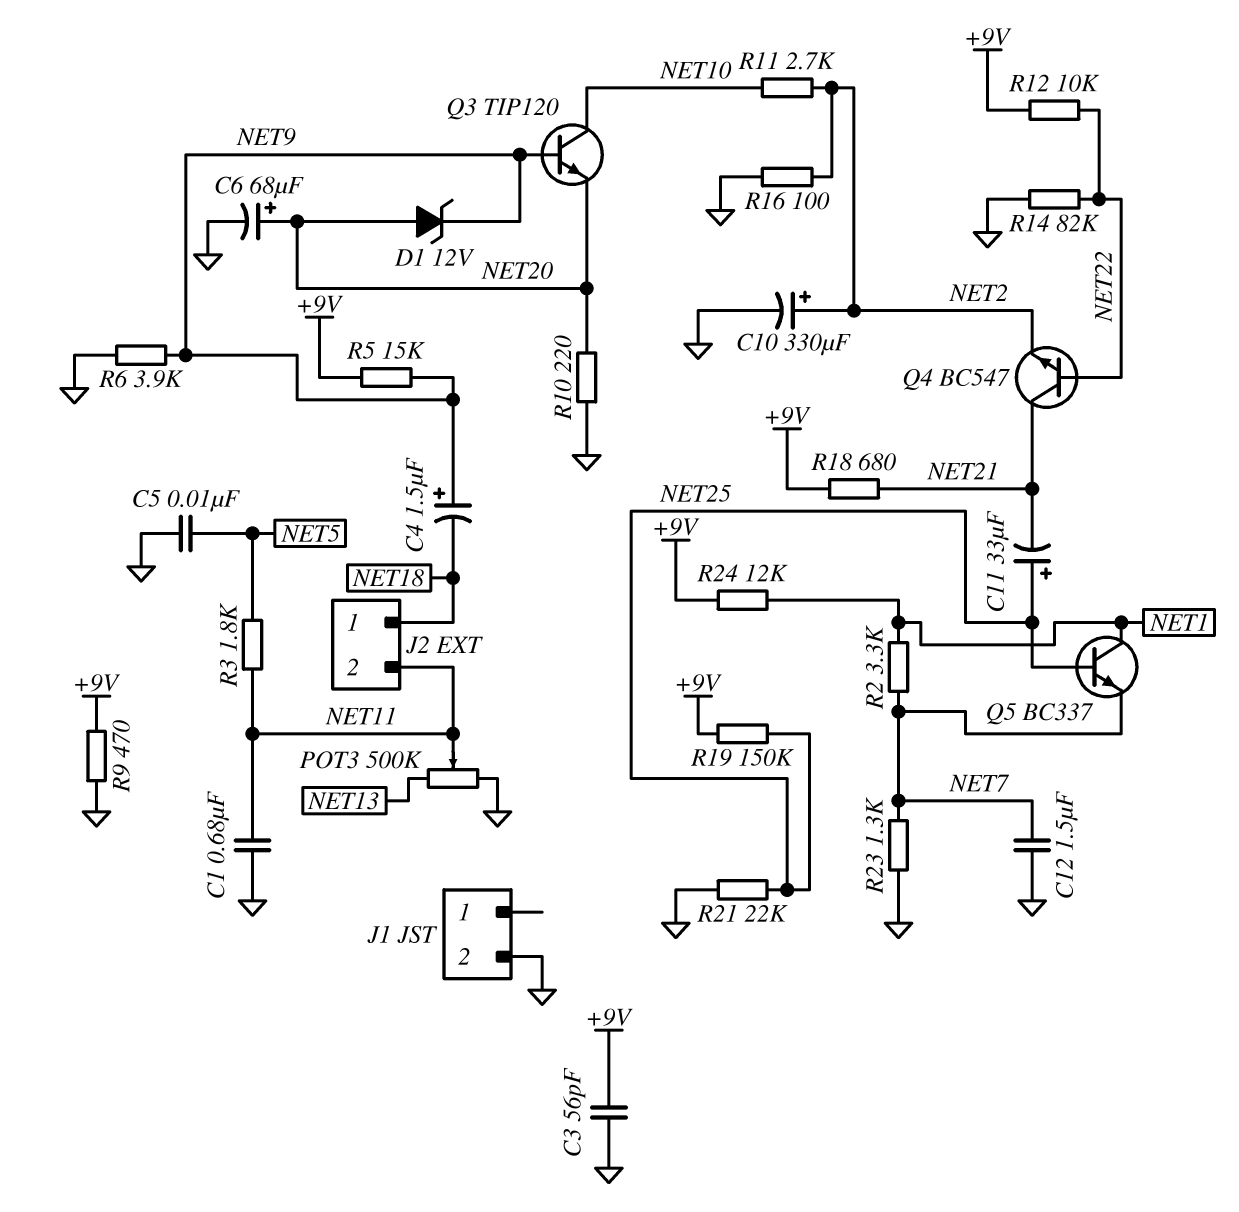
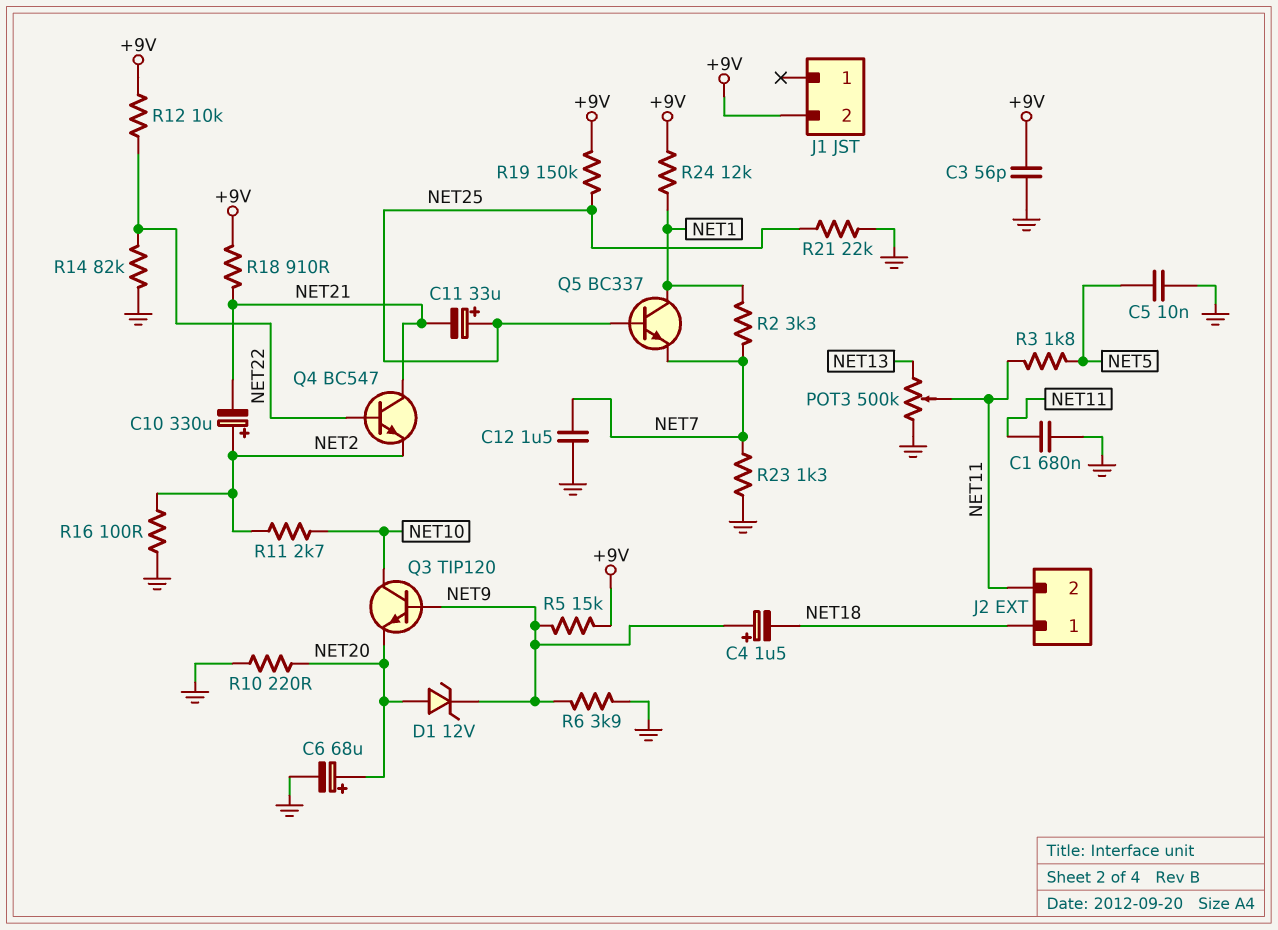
C10: 330uF (plus NET2, minus GND) -> 330uF (plus NET2, minus NET21)
J1 pin 2: GND -> +9V
R9: 470 (+9V, GND) -> none
R18: 680 (+9V, NET21) -> 910 (+9V, NET21)

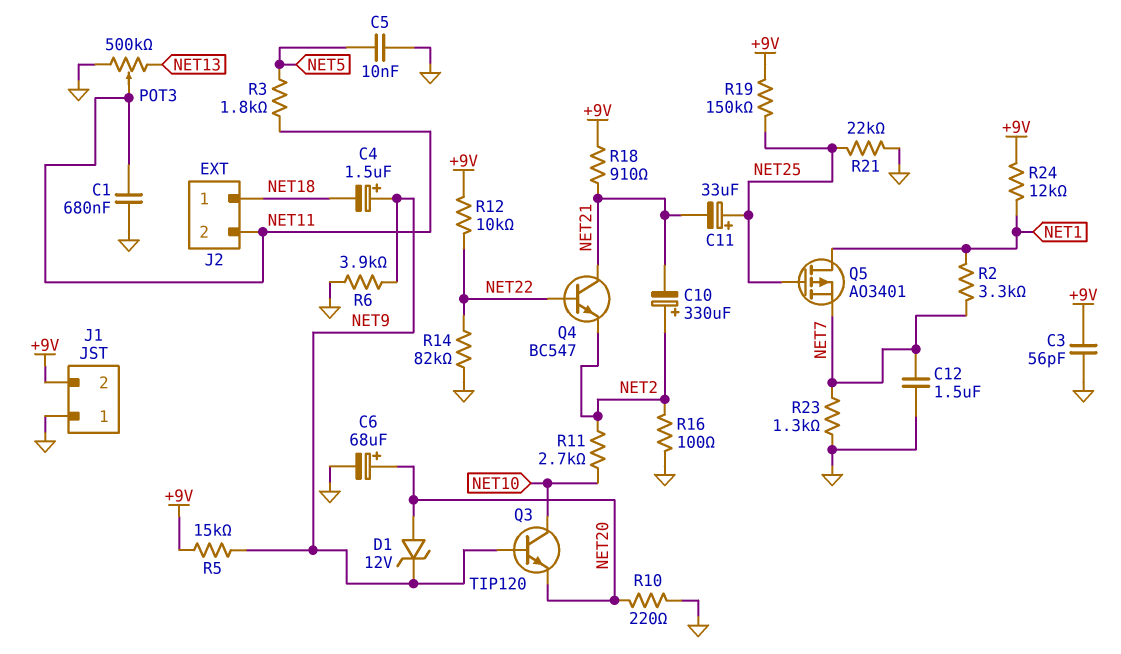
J1 pin 1: none -> GND
Q5: NPN BC337 (B NET25, C NET1, E NET7) -> PMOS AO3401 (G NET25, D NET1, S NET7)

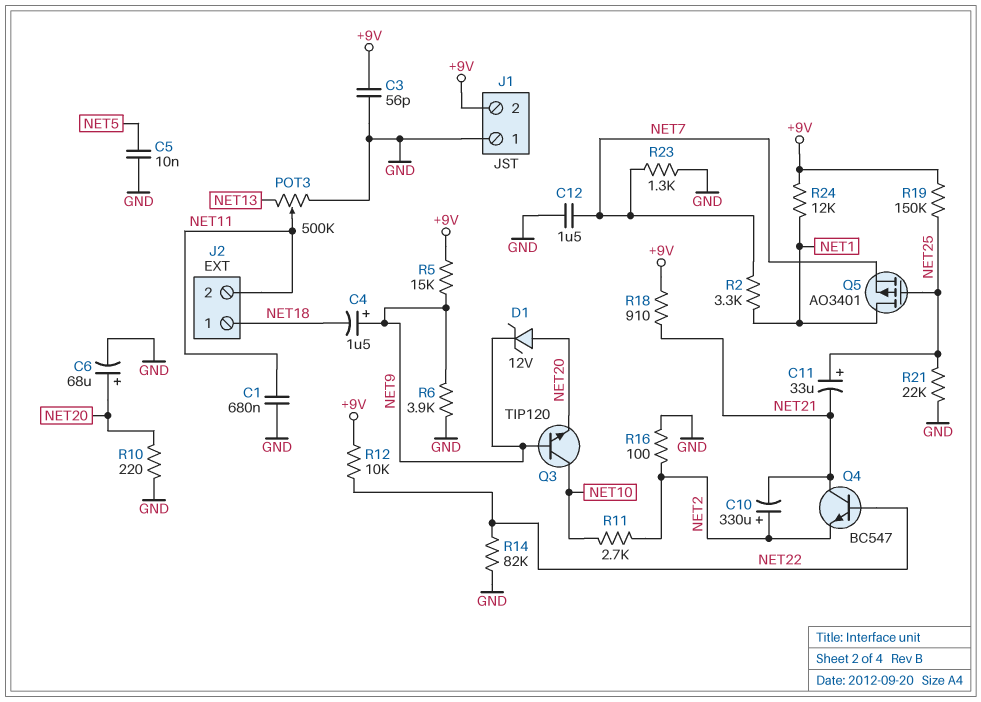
R3: 1.8k (NET5, NET11) -> none

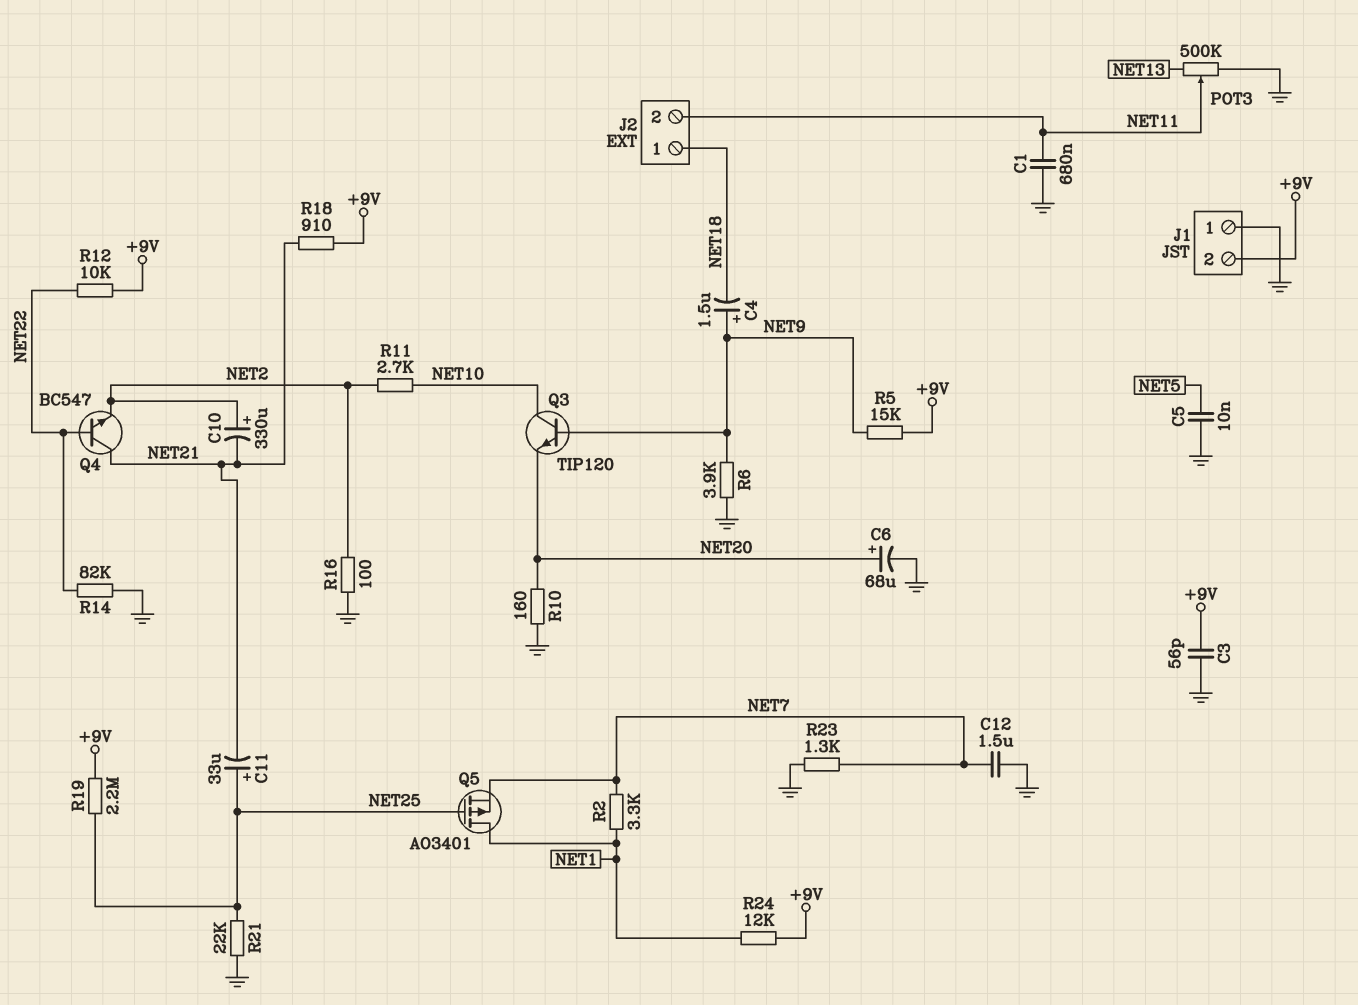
D1: zener 12V (A NET20, K NET9) -> none
R10: 220 (GND, NET20) -> 160 (GND, NET20)
R19: 150k (+9V, NET25) -> 2.2M (+9V, NET25)

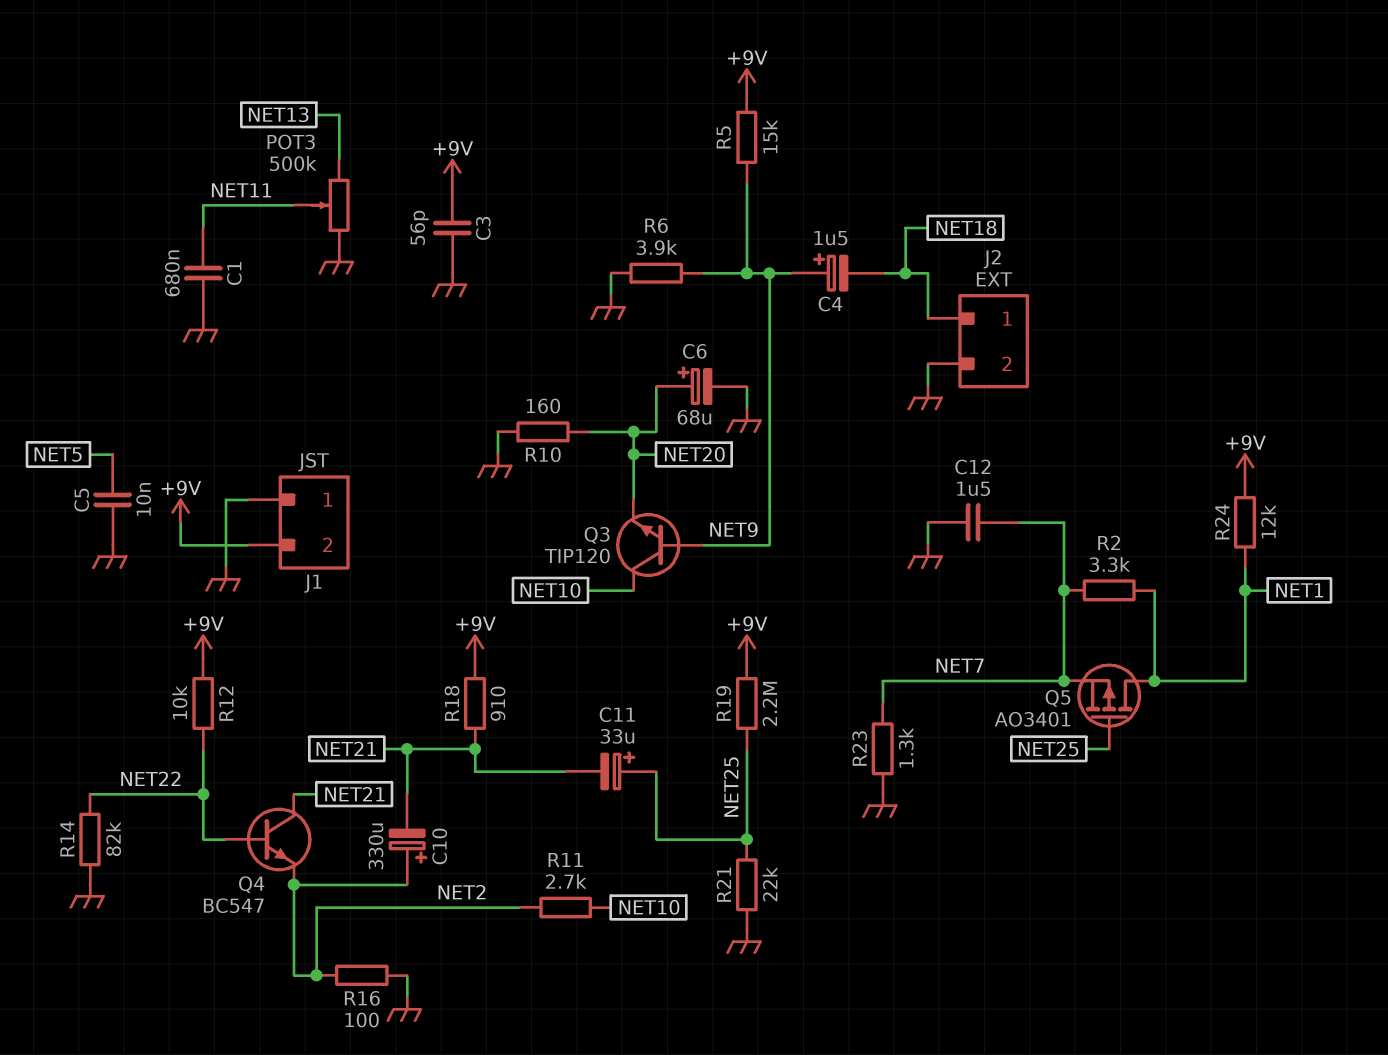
J2 pin 2: NET11 -> GND

